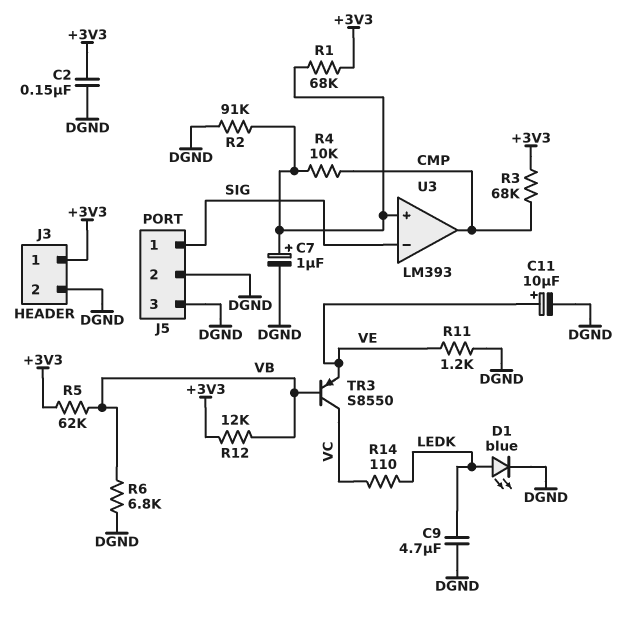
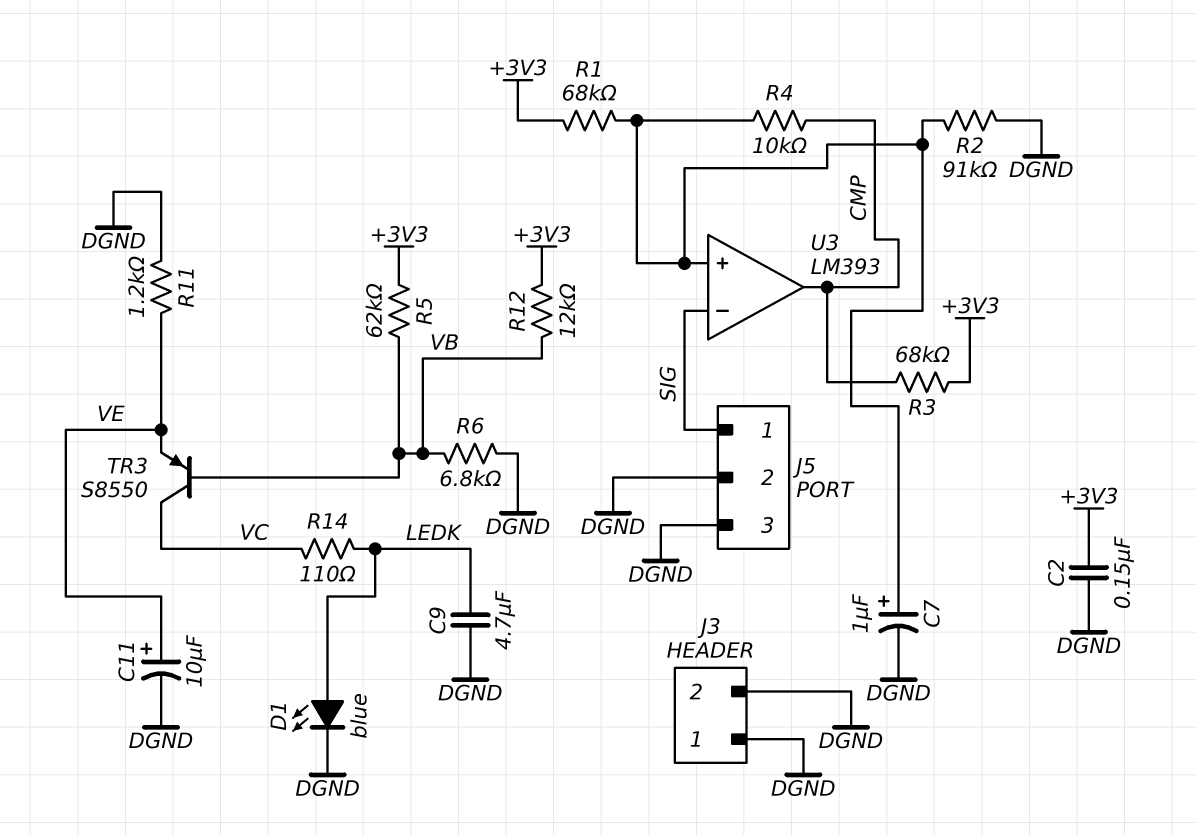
J3 pin 1: +3V3 -> DGND

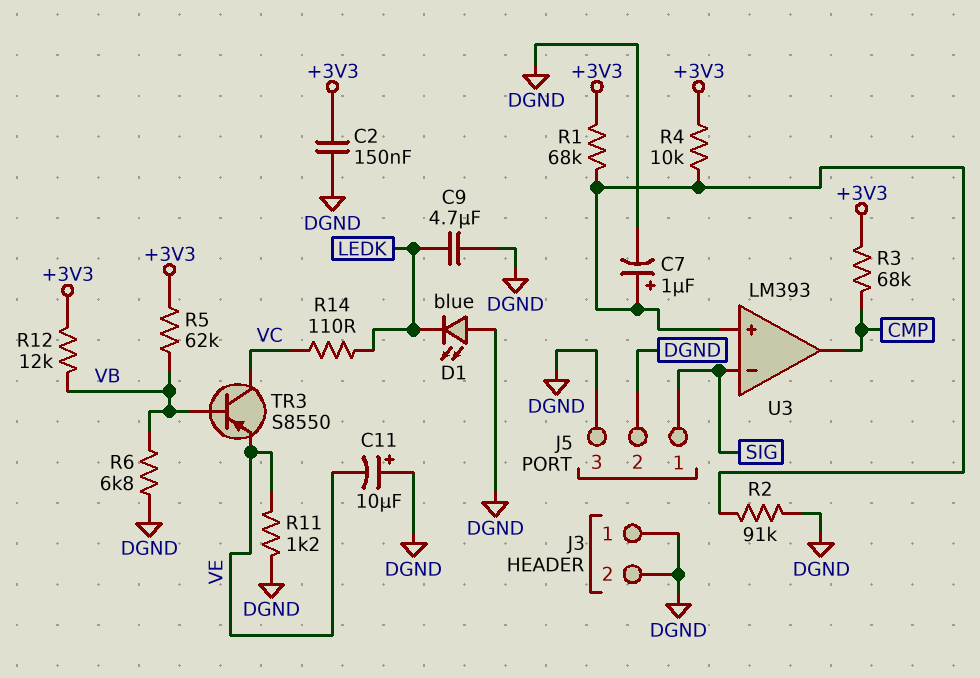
C11: 10uF (plus VE, minus DGND) -> 10uF (plus DGND, minus VE)
D1: LED blue (A LEDK, K DGND) -> LED blue (A DGND, K LEDK)
R4: 10k (CMP, U3/in+) -> 10k (+3V3, U3/in+)

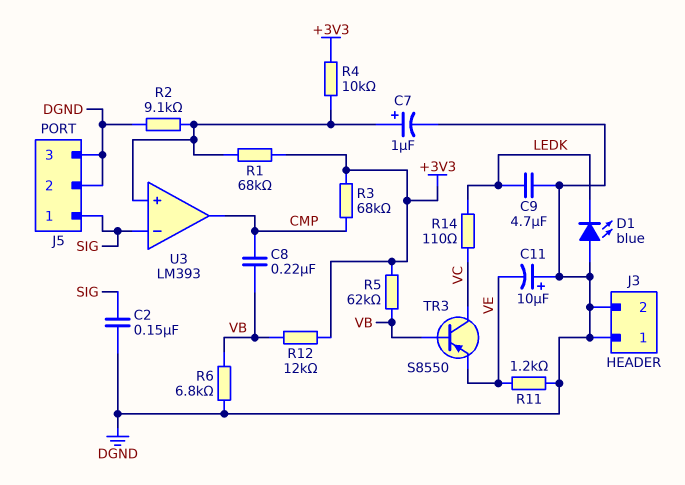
C2: 150nF (+3V3, DGND) -> 150nF (DGND, SIG)
C8: none -> 220nF (CMP, VB)
R2: 91k (DGND, U3/in+) -> 9.1k (DGND, U3/in+)

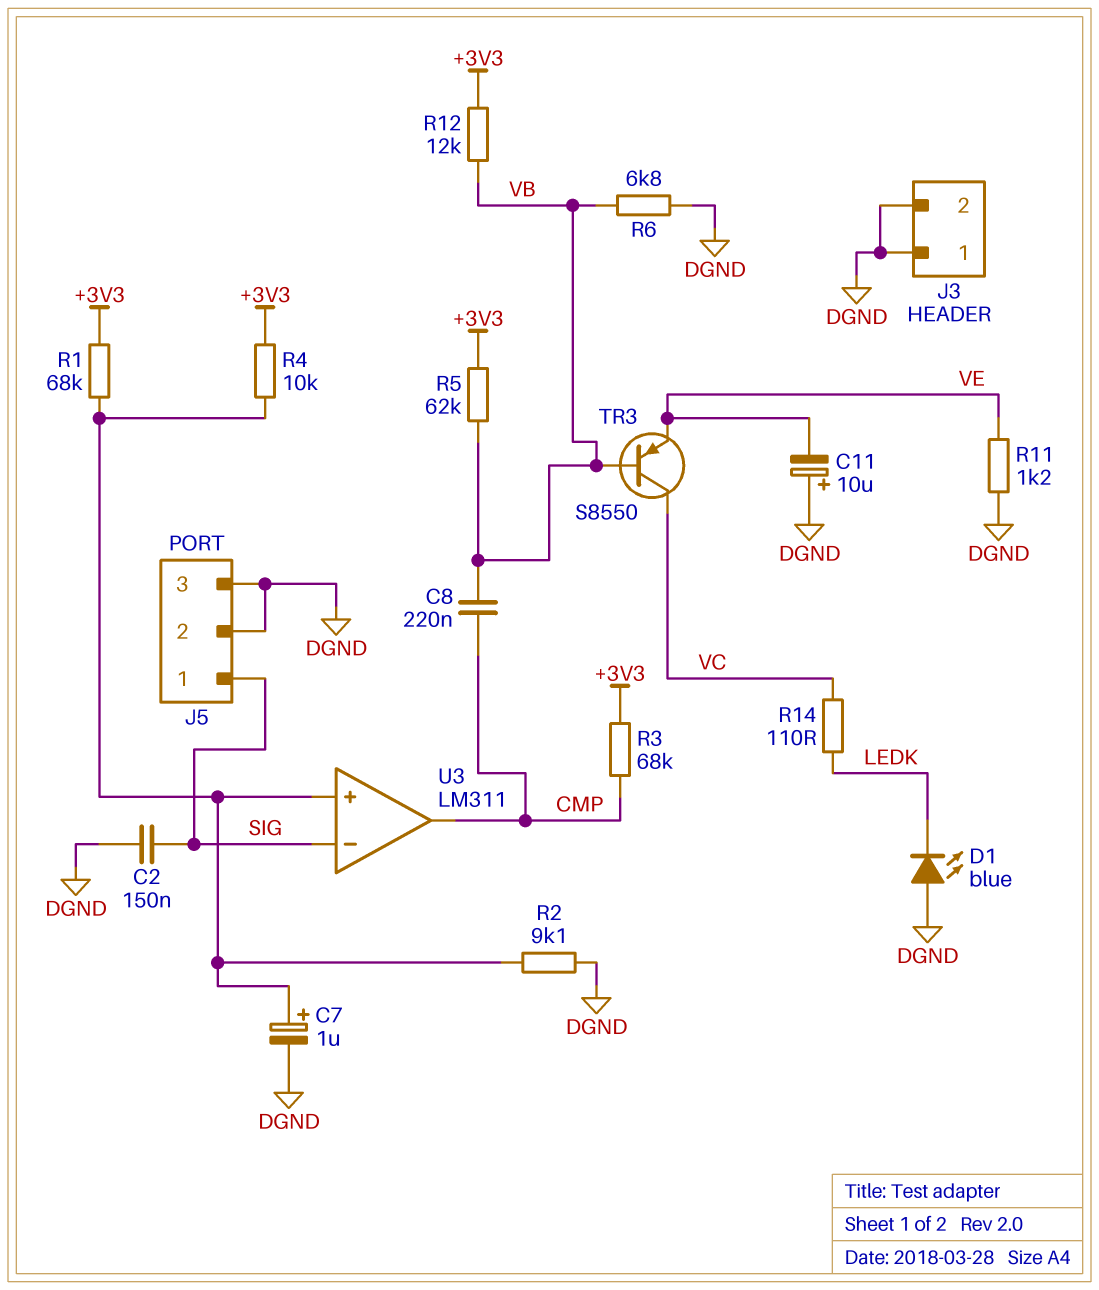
C9: 4.7uF (DGND, LEDK) -> none
U3: LM393 -> LM311

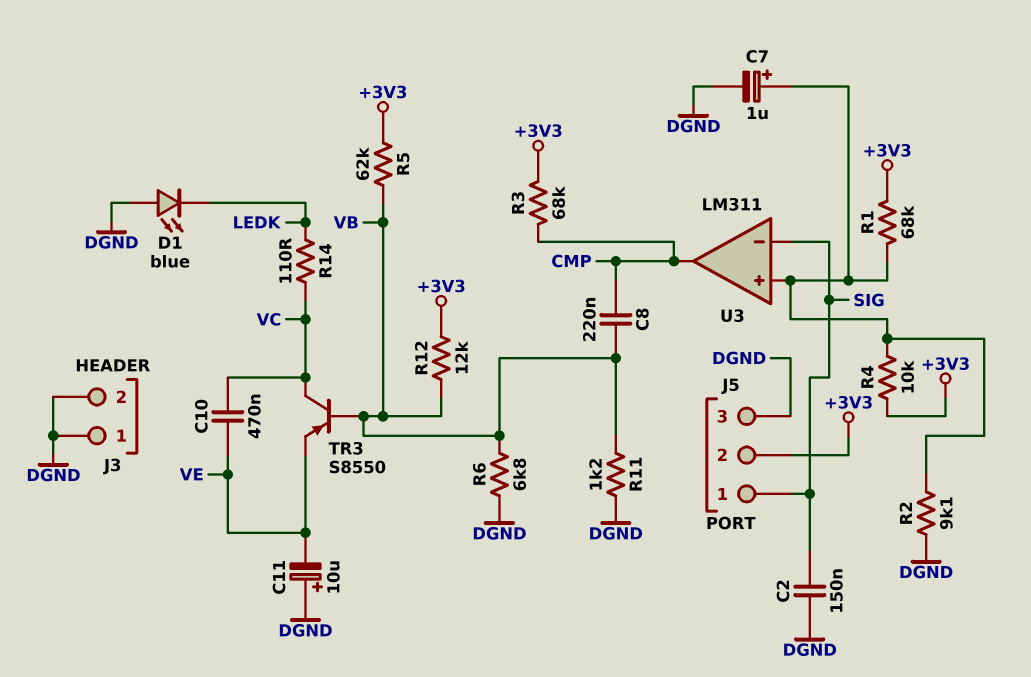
C10: none -> 470nF (VC, VE)
J5 pin 2: DGND -> +3V3
R11: 1.2k (DGND, VE) -> 1.2k (DGND, VB)

